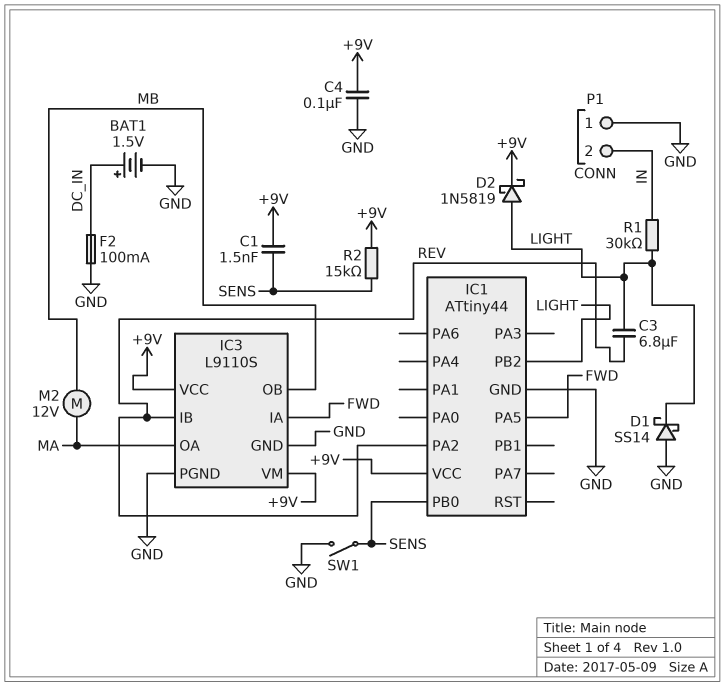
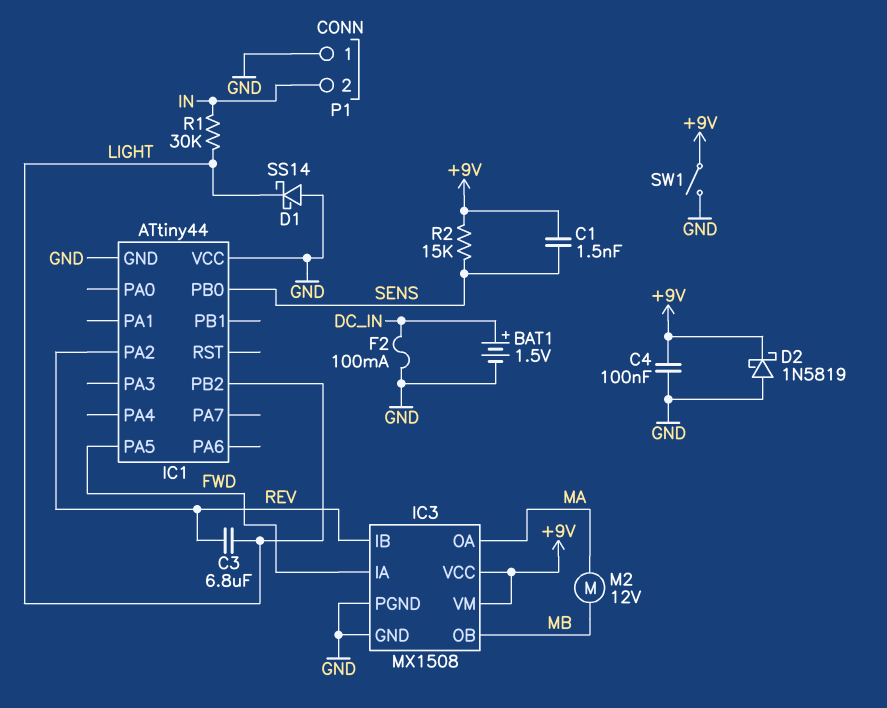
D2: schottky 1N5819 (A LIGHT, K +9V) -> schottky 1N5819 (A GND, K +9V)
IC1 pin VCC: +9V -> GND
IC3: L9110S -> MX1508
SW1: switch (GND, SENS) -> switch (+9V, GND)

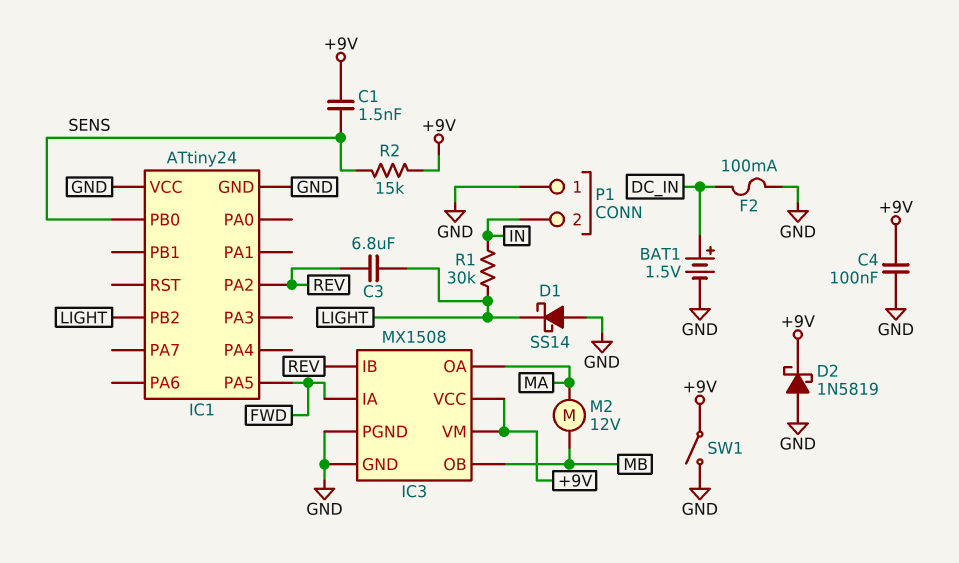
IC1: ATtiny44 -> ATtiny24

